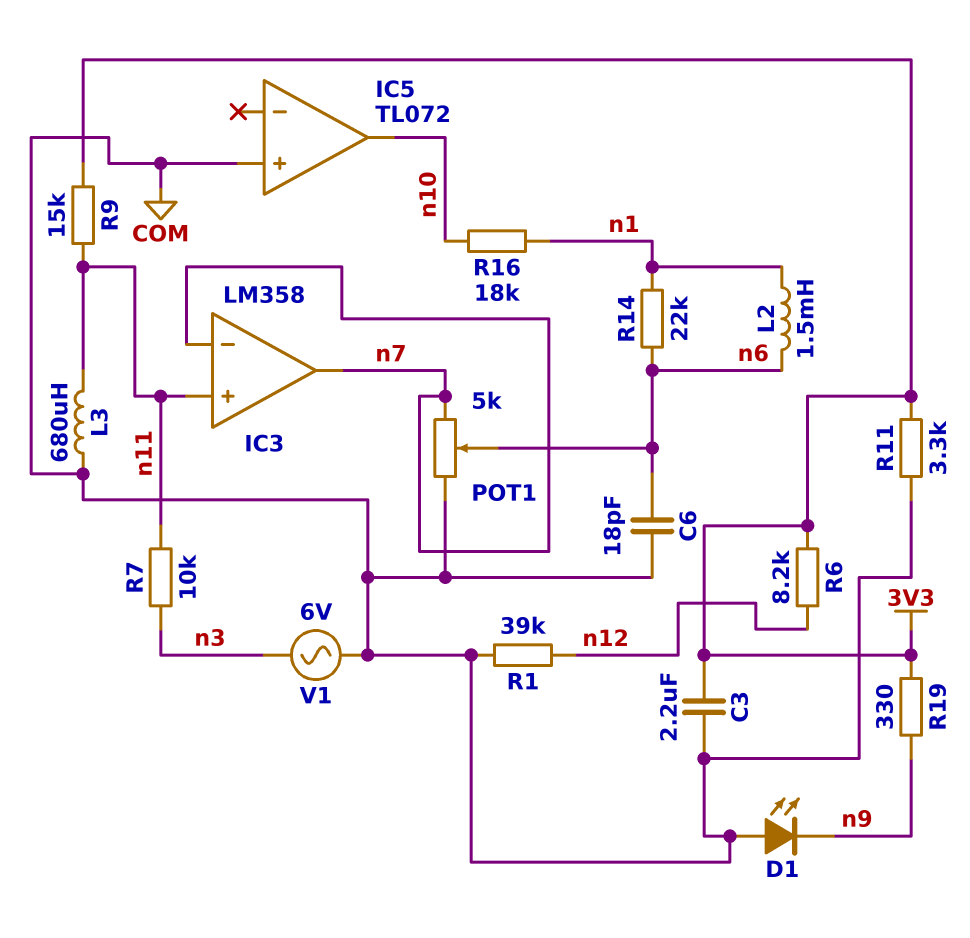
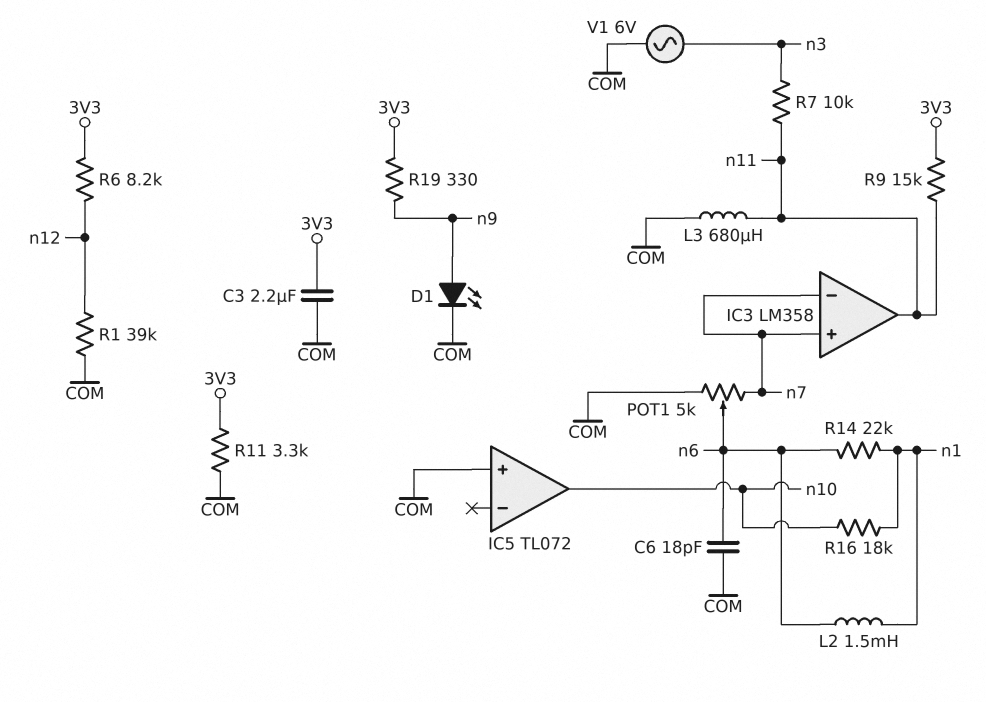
D1: LED (A COM, K n9) -> LED (A n9, K COM)
IC3 pin in+: n11 -> n7
IC3 pin out: n7 -> n11

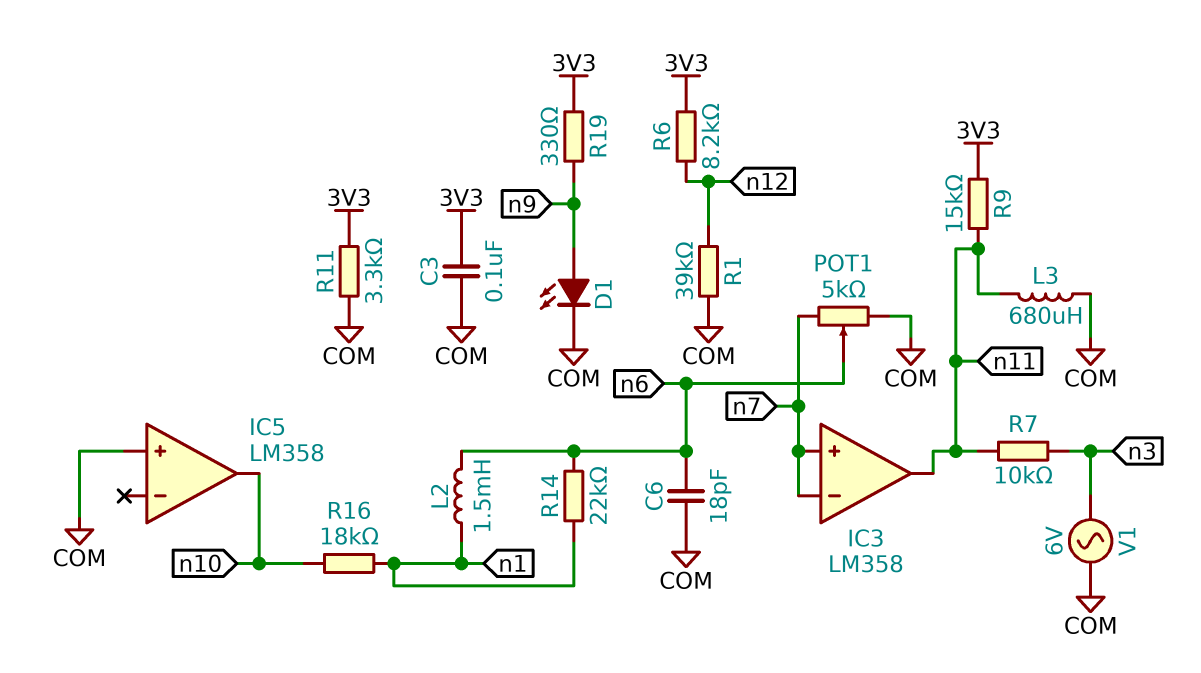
C3: 2.2uF (3V3, COM) -> 100nF (3V3, COM)
IC5: TL072 -> LM358

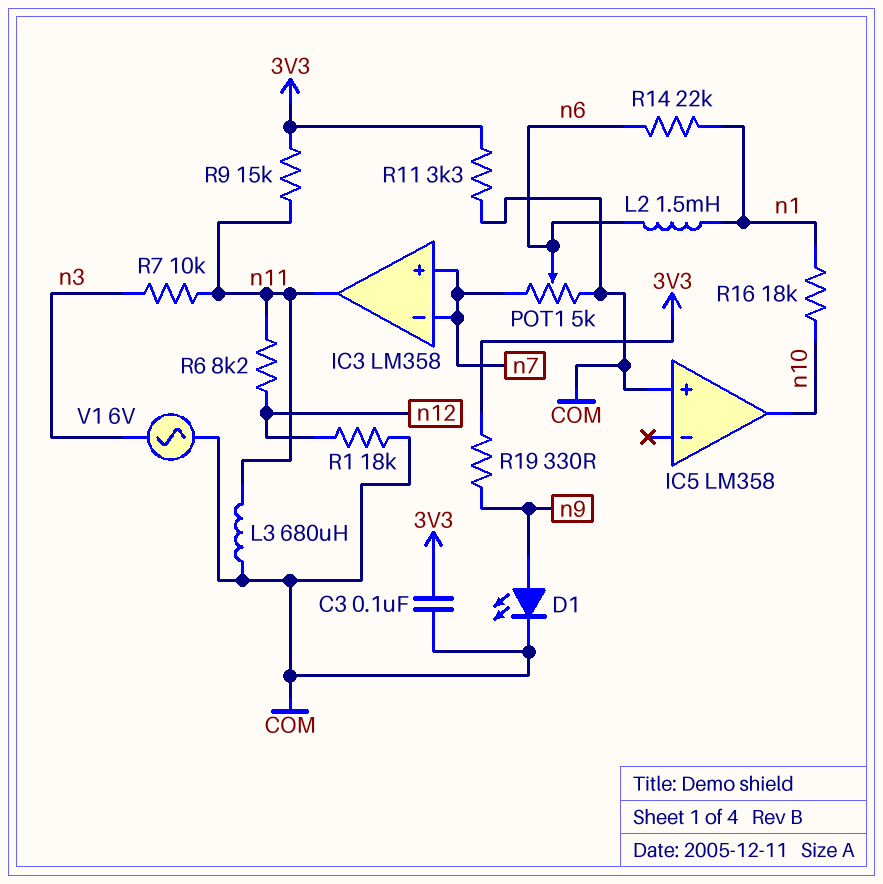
C6: 18pF (COM, n6) -> none
R1: 39k (COM, n12) -> 18k (COM, n12)
R6: 8.2k (3V3, n12) -> 8.2k (n11, n12)

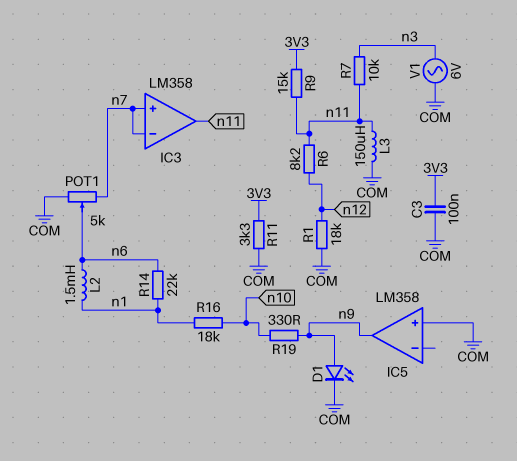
IC5 pin out: n10 -> n9
L3: 680uH (COM, n11) -> 150uH (COM, n11)
R19: 330 (3V3, n9) -> 330 (n9, n10)

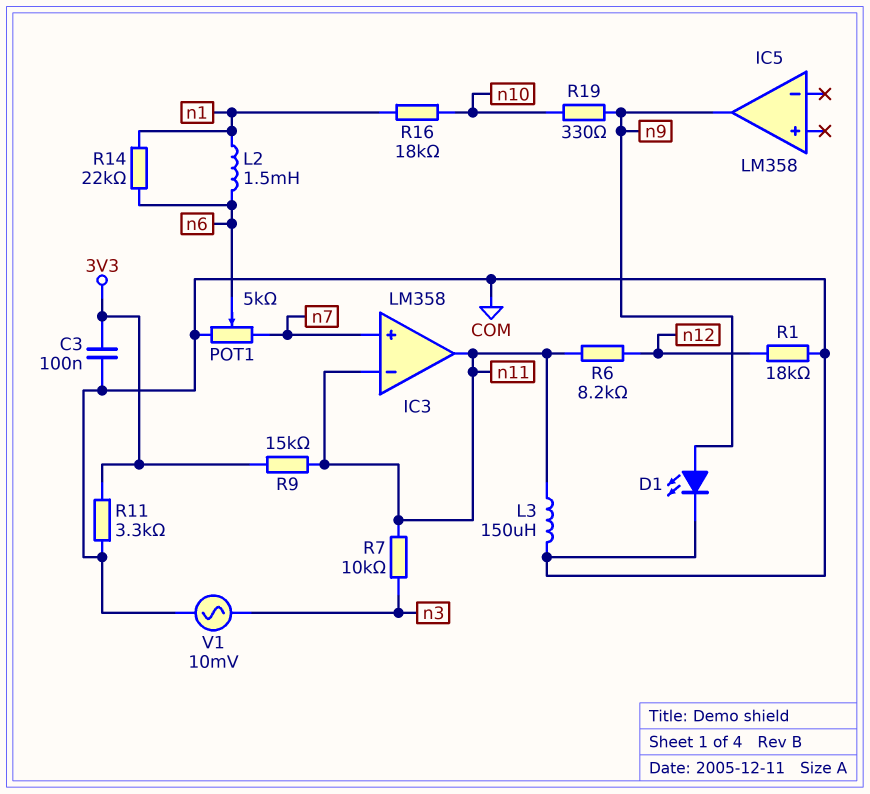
IC3 pin in-: n7 -> n11
IC5 pin in+: COM -> none
V1: AC 6V (COM, n3) -> AC 10mV (COM, n3)

